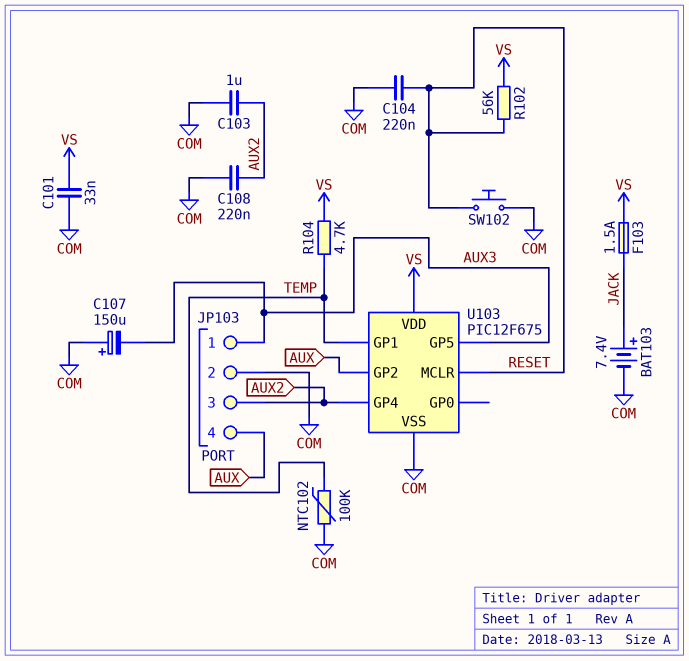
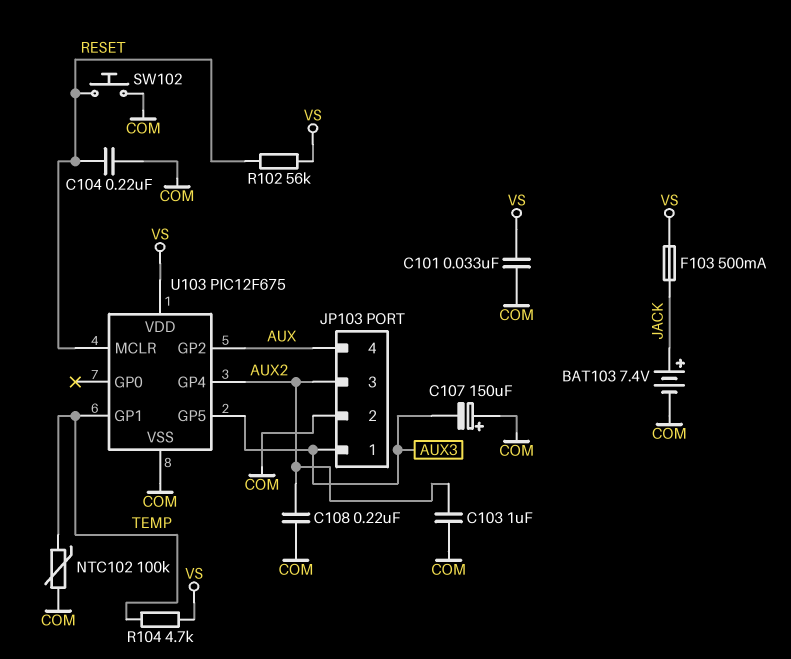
F103: 1.5A (JACK, VS) -> 500mA (JACK, VS)

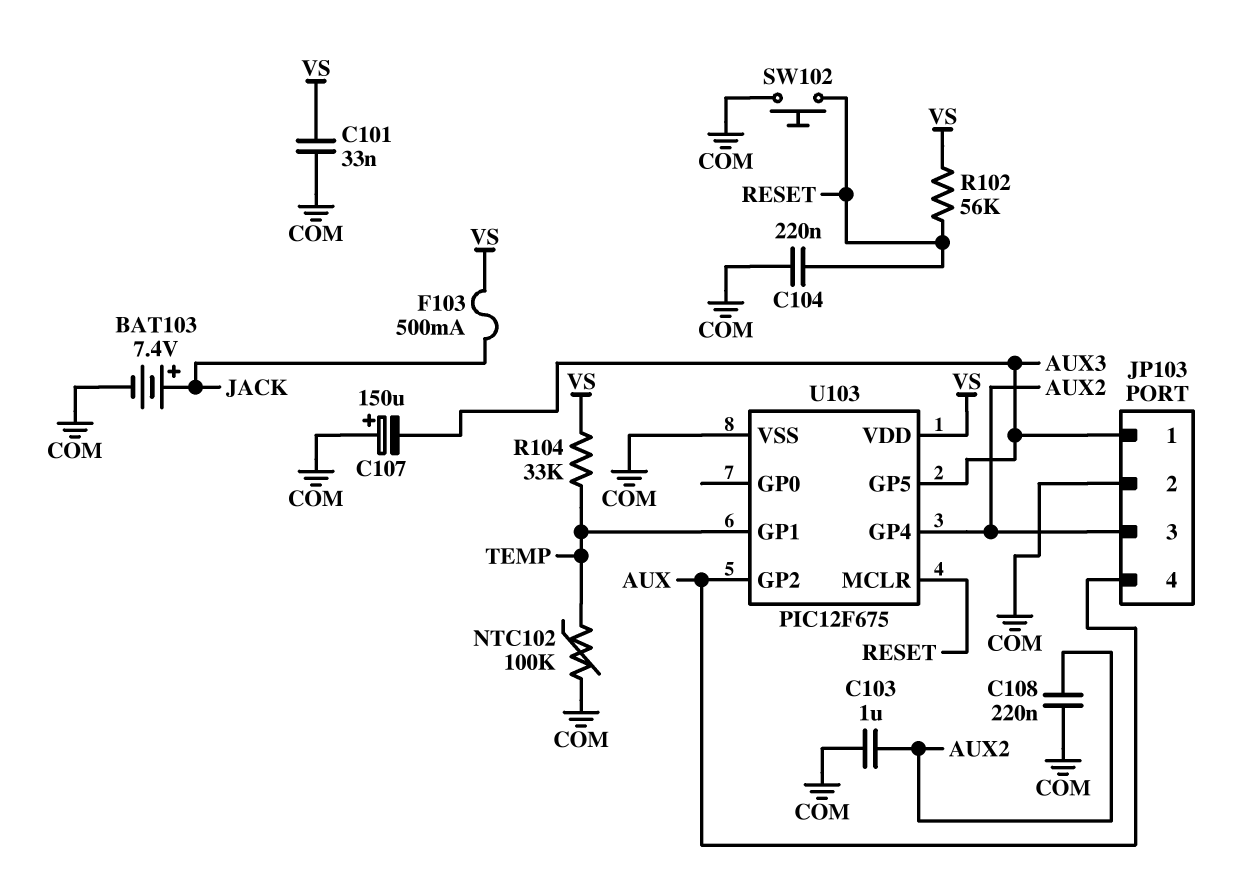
R104: 4.7k (TEMP, VS) -> 33k (TEMP, VS)

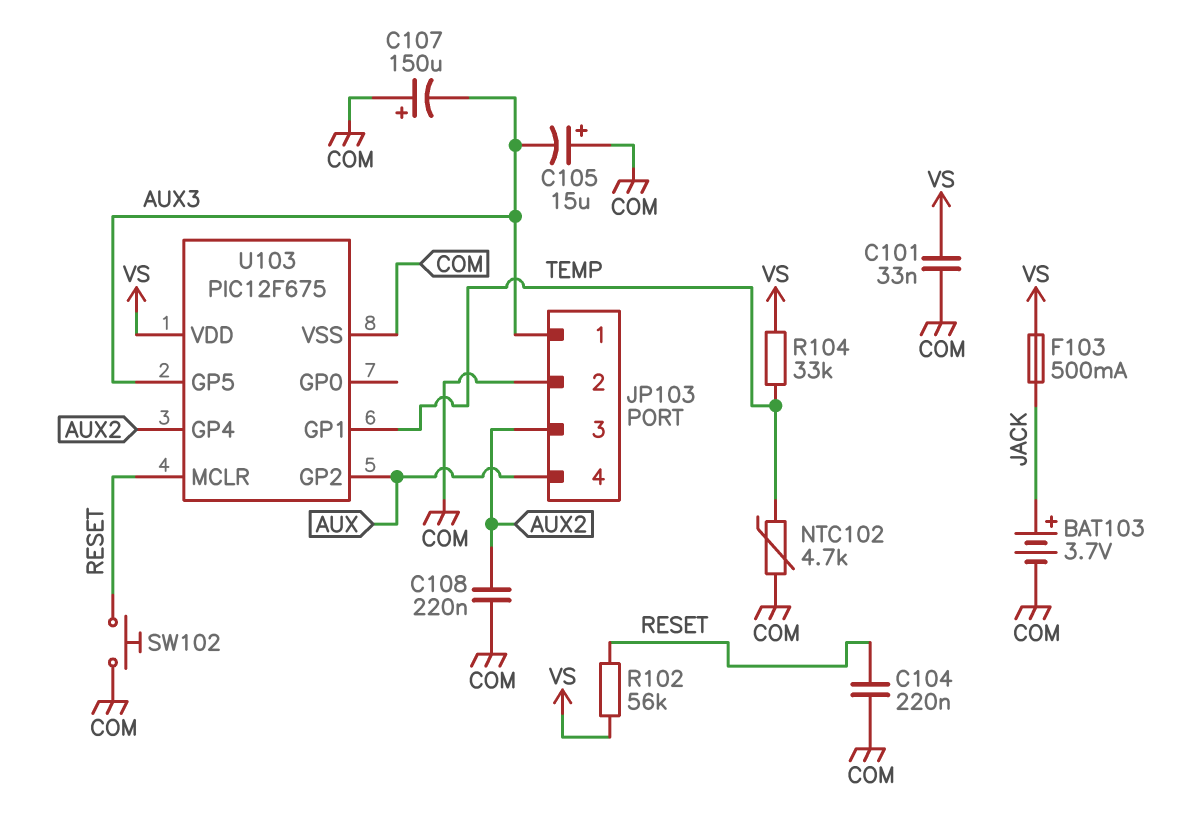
BAT103: 7.4V (plus JACK, minus COM) -> 3.7V (plus JACK, minus COM)
C103: 1uF (AUX2, COM) -> none
C105: none -> 15uF (plus COM, minus AUX3)
NTC102: 100k (COM, TEMP) -> 4.7k (COM, TEMP)

